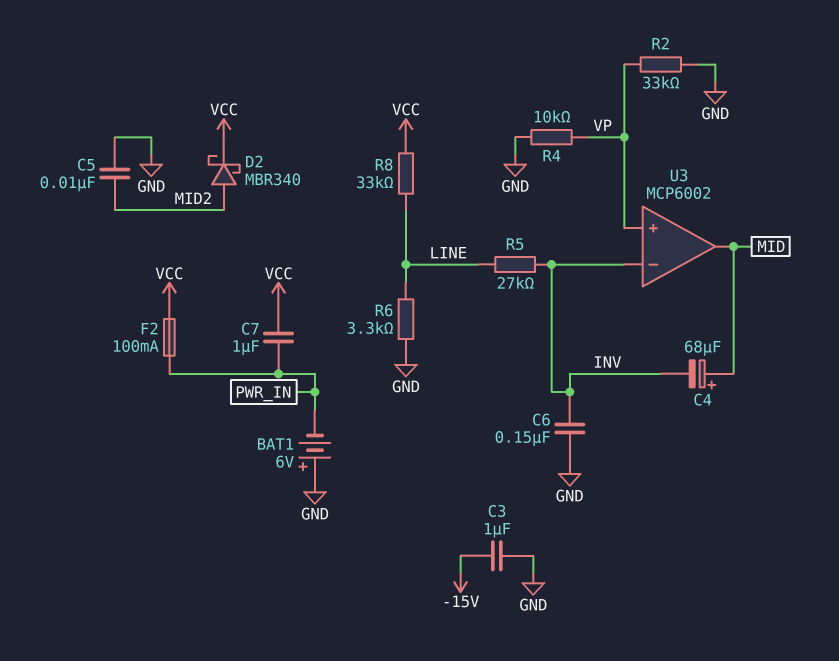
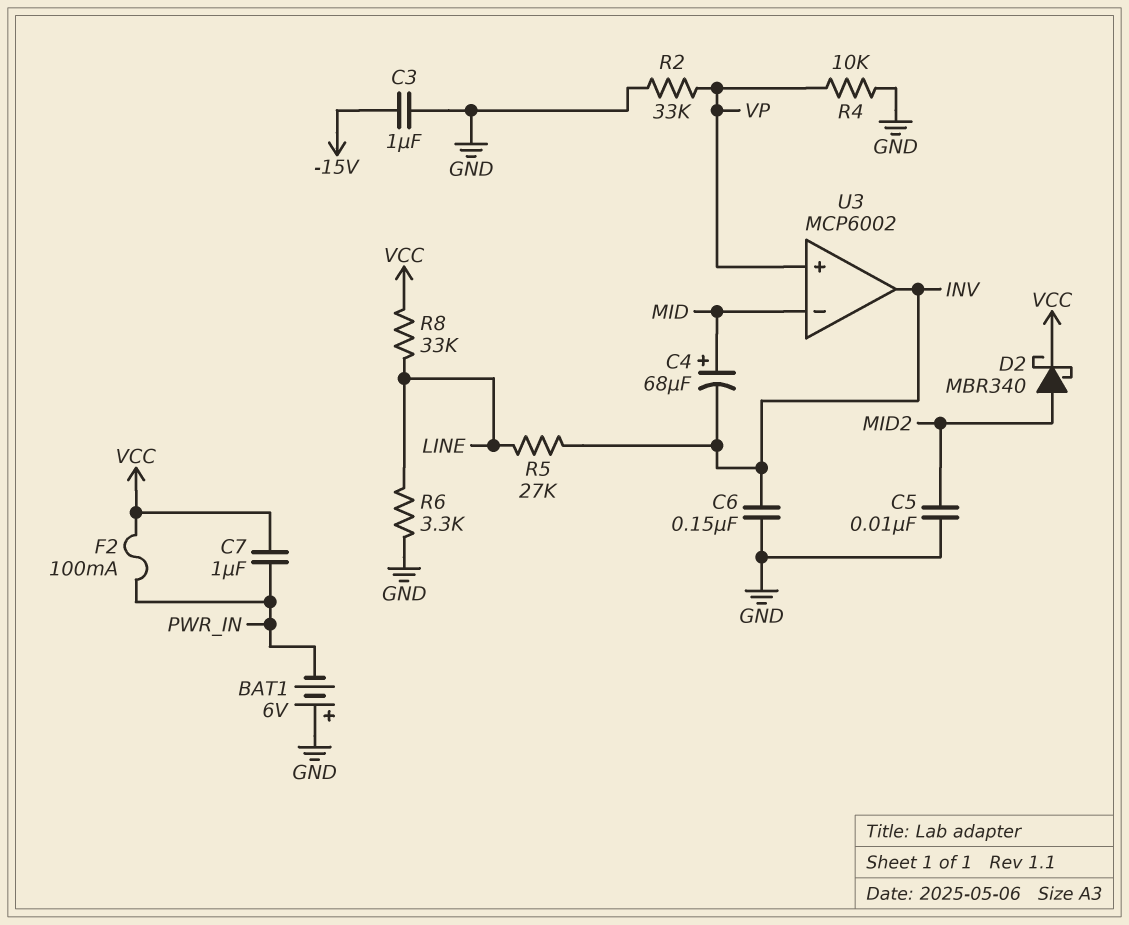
U3 pin in-: INV -> MID
U3 pin out: MID -> INV

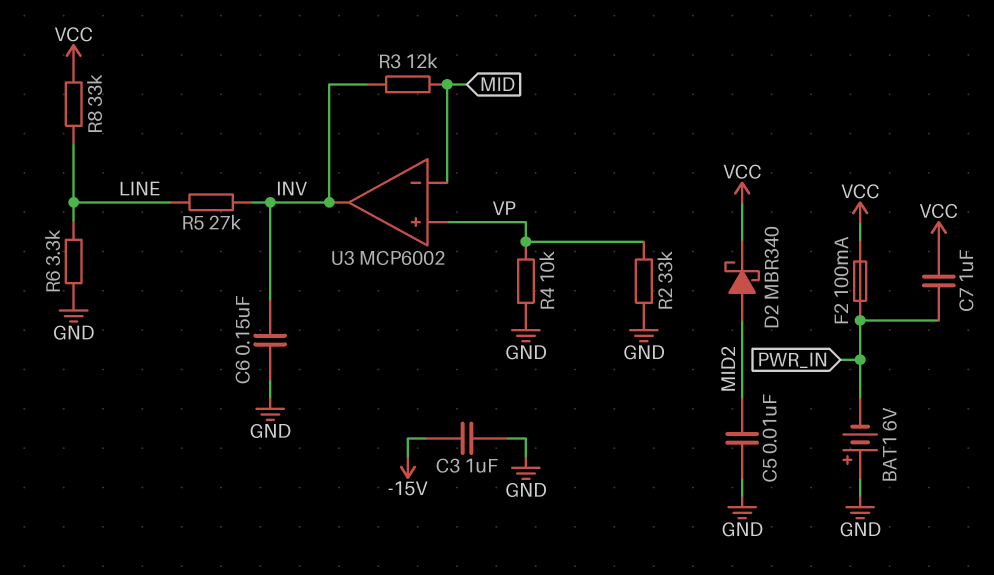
C4: 68uF (plus MID, minus INV) -> none
R3: none -> 12k (INV, MID)

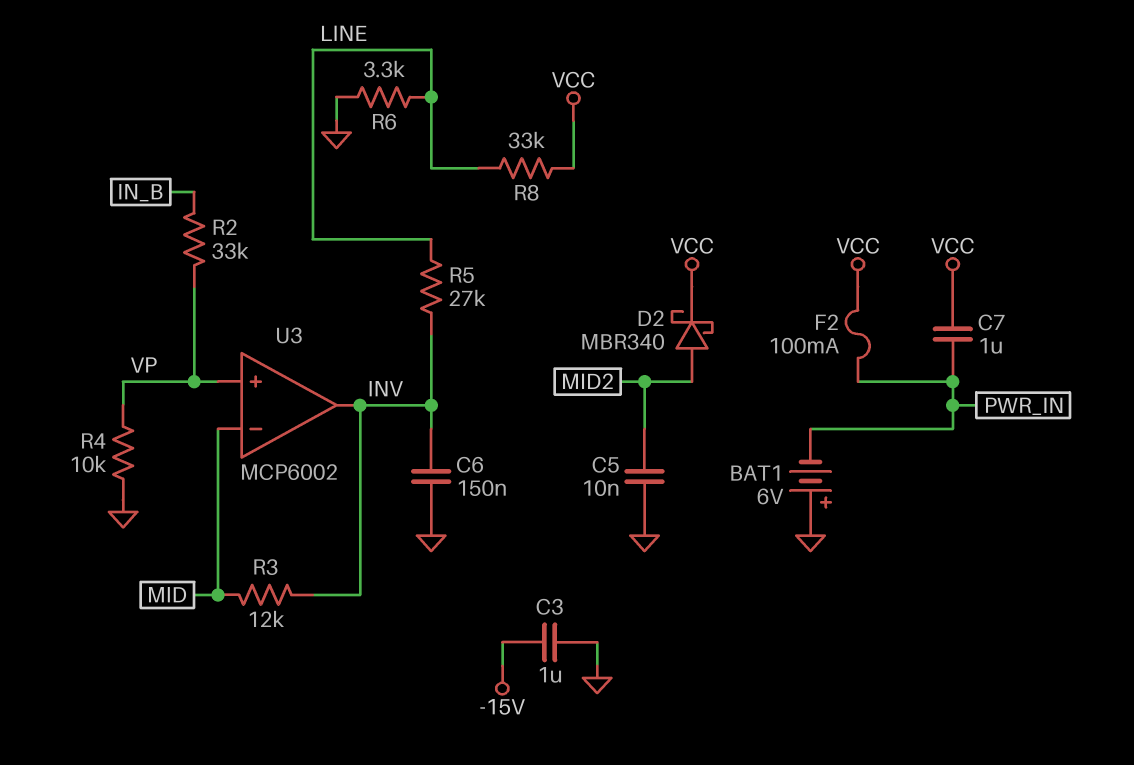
R2: 33k (GND, VP) -> 33k (IN_B, VP)

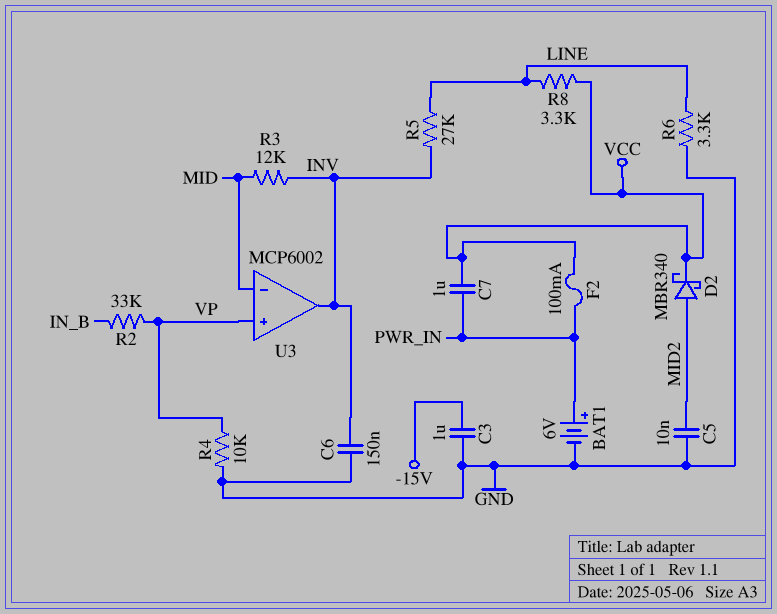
BAT1: 6V (plus GND, minus PWR_IN) -> 6V (plus PWR_IN, minus GND)
R8: 33k (LINE, VCC) -> 3.3k (LINE, VCC)

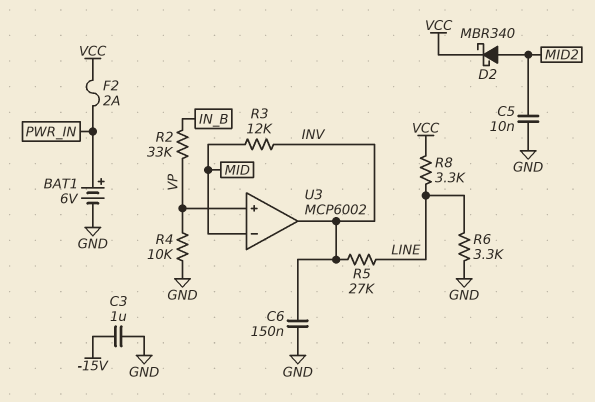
C7: 1uF (PWR_IN, VCC) -> none
F2: 100mA (PWR_IN, VCC) -> 2A (PWR_IN, VCC)

